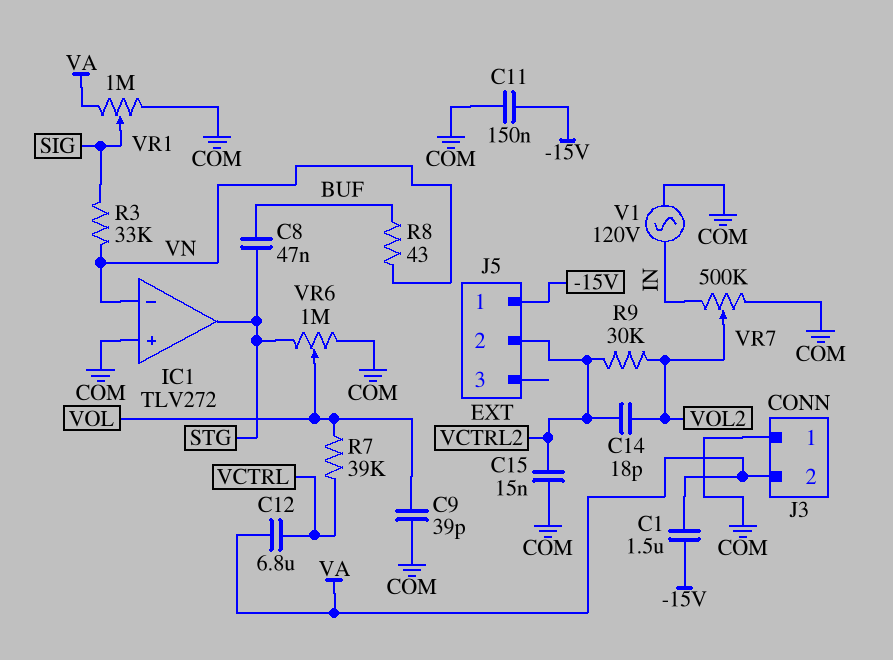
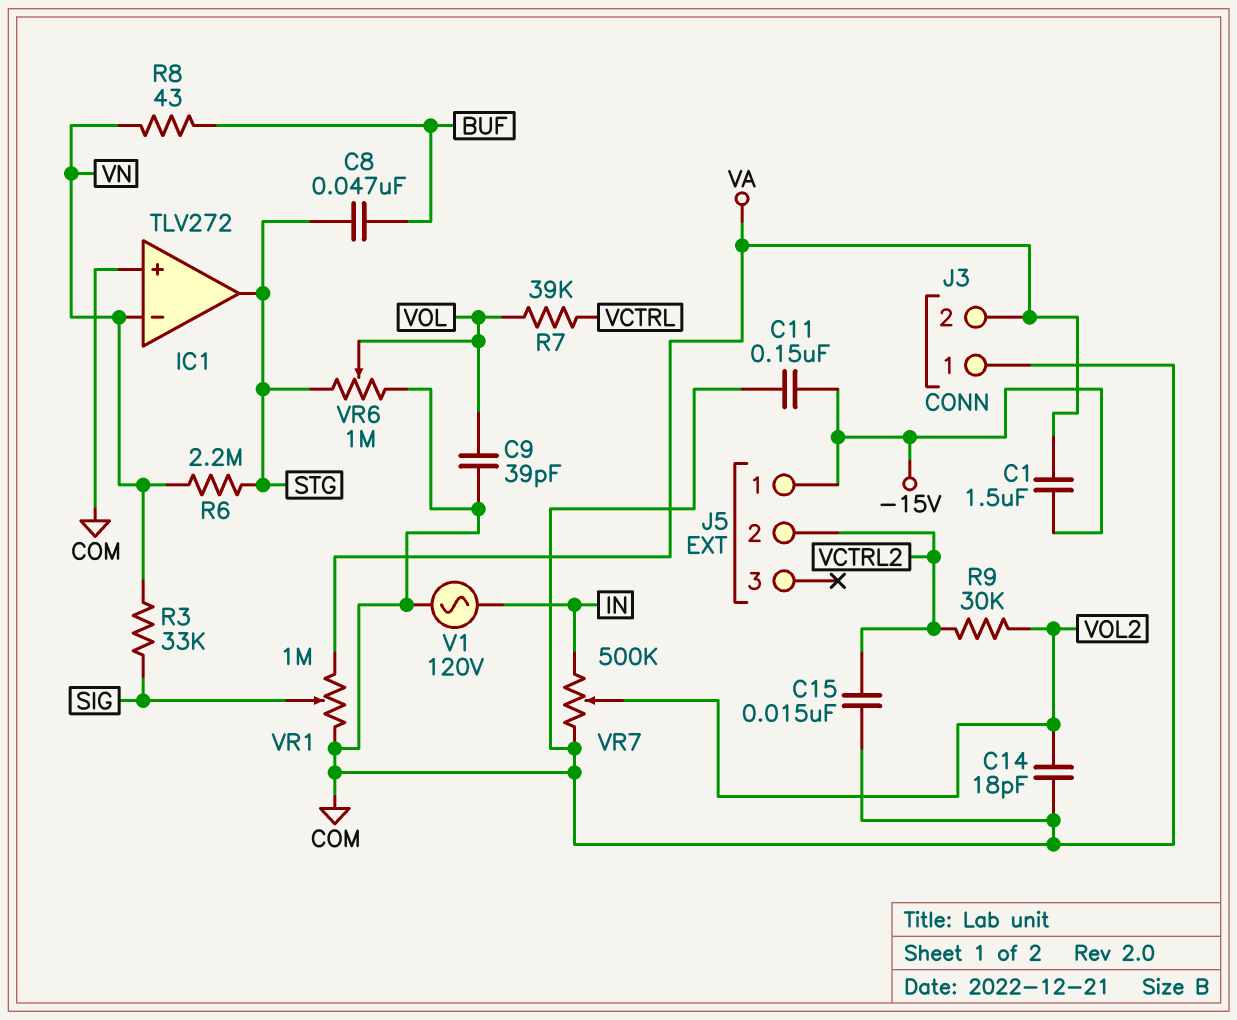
C12: 6.8uF (VA, VCTRL) -> none
C14: 18pF (VCTRL2, VOL2) -> 18pF (COM, VOL2)
R6: none -> 2.2M (STG, VN)

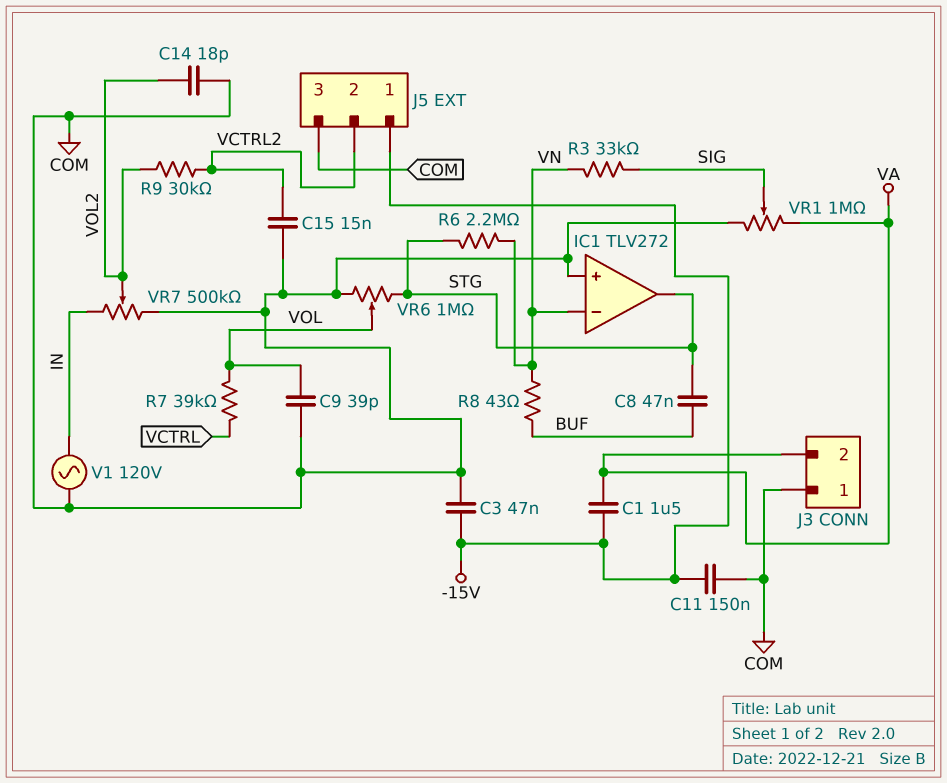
C3: none -> 47nF (-15V, COM)
J5 pin 3: none -> COM

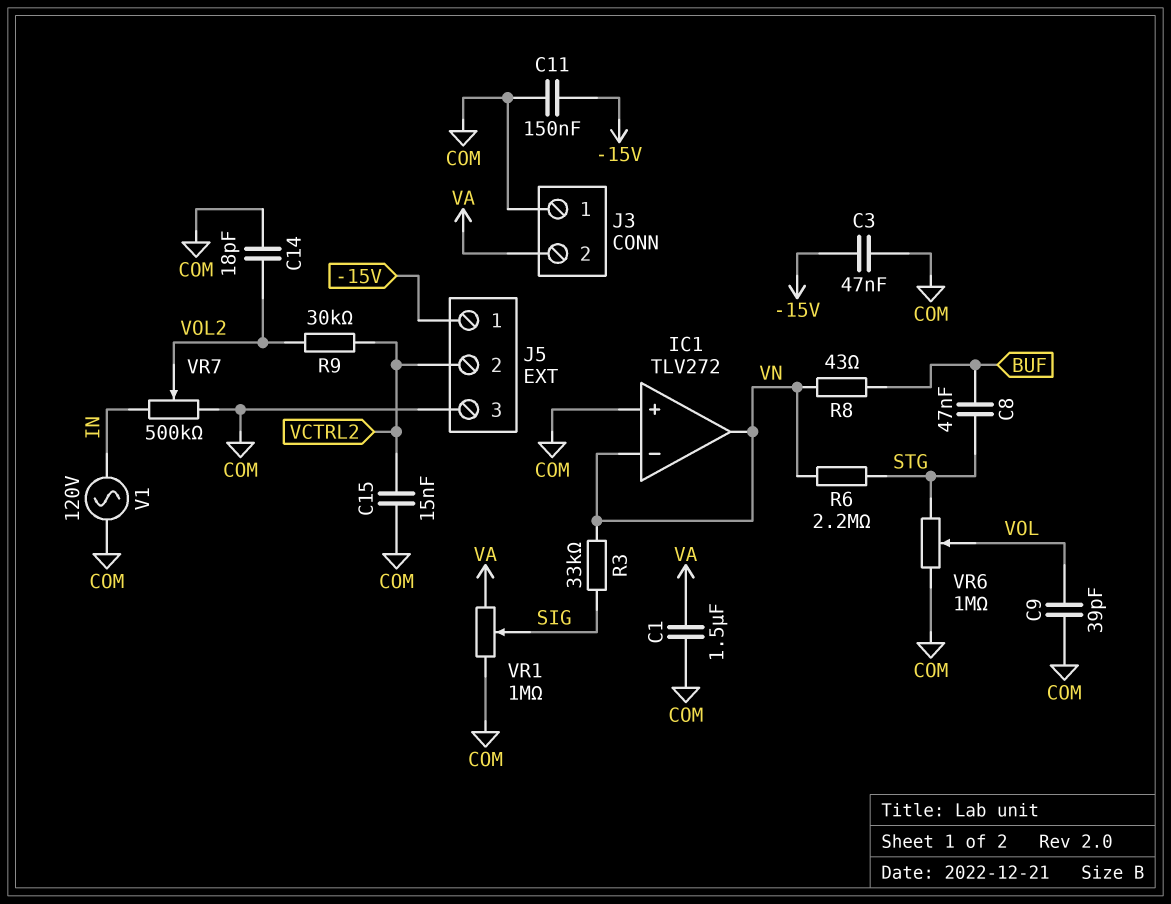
C1: 1.5uF (-15V, VA) -> 1.5uF (COM, VA)
IC1 pin out: STG -> VN
R7: 39k (VCTRL, VOL) -> none

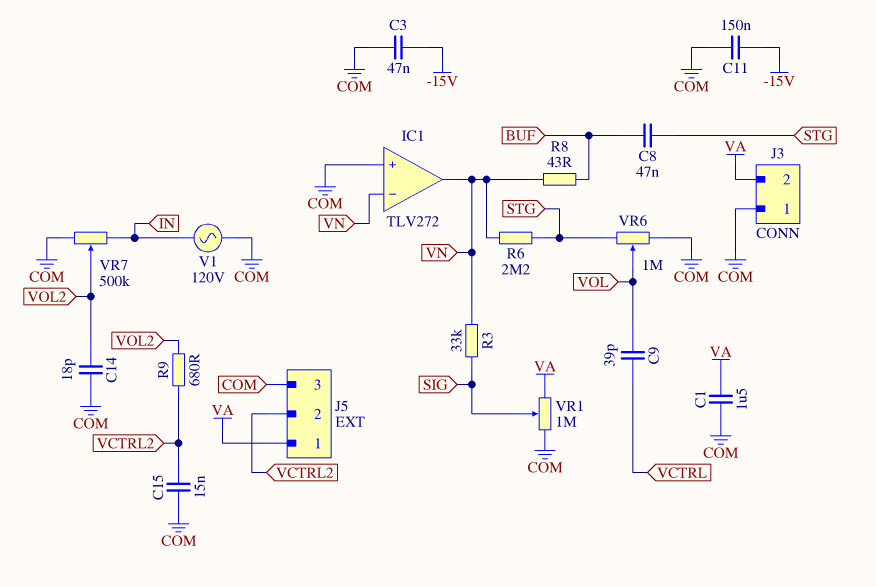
C9: 39pF (COM, VOL) -> 39pF (VCTRL, VOL)
J5 pin 1: -15V -> VA
R9: 30k (VCTRL2, VOL2) -> 680 (VCTRL2, VOL2)

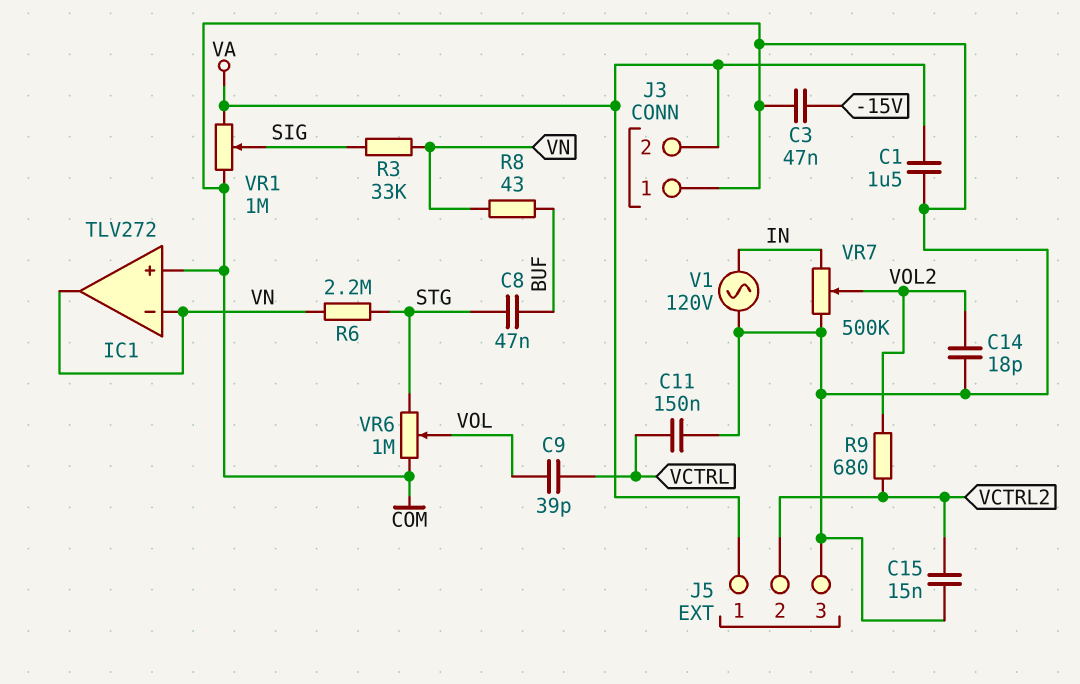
C11: 150nF (-15V, COM) -> 150nF (COM, VCTRL)

